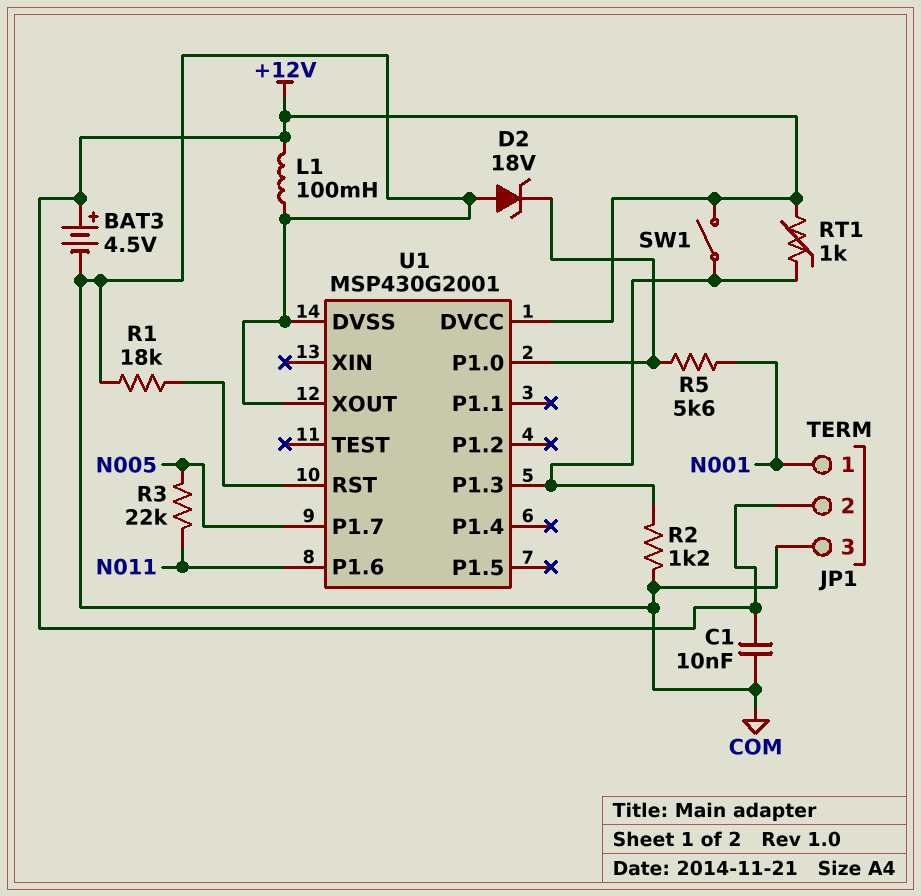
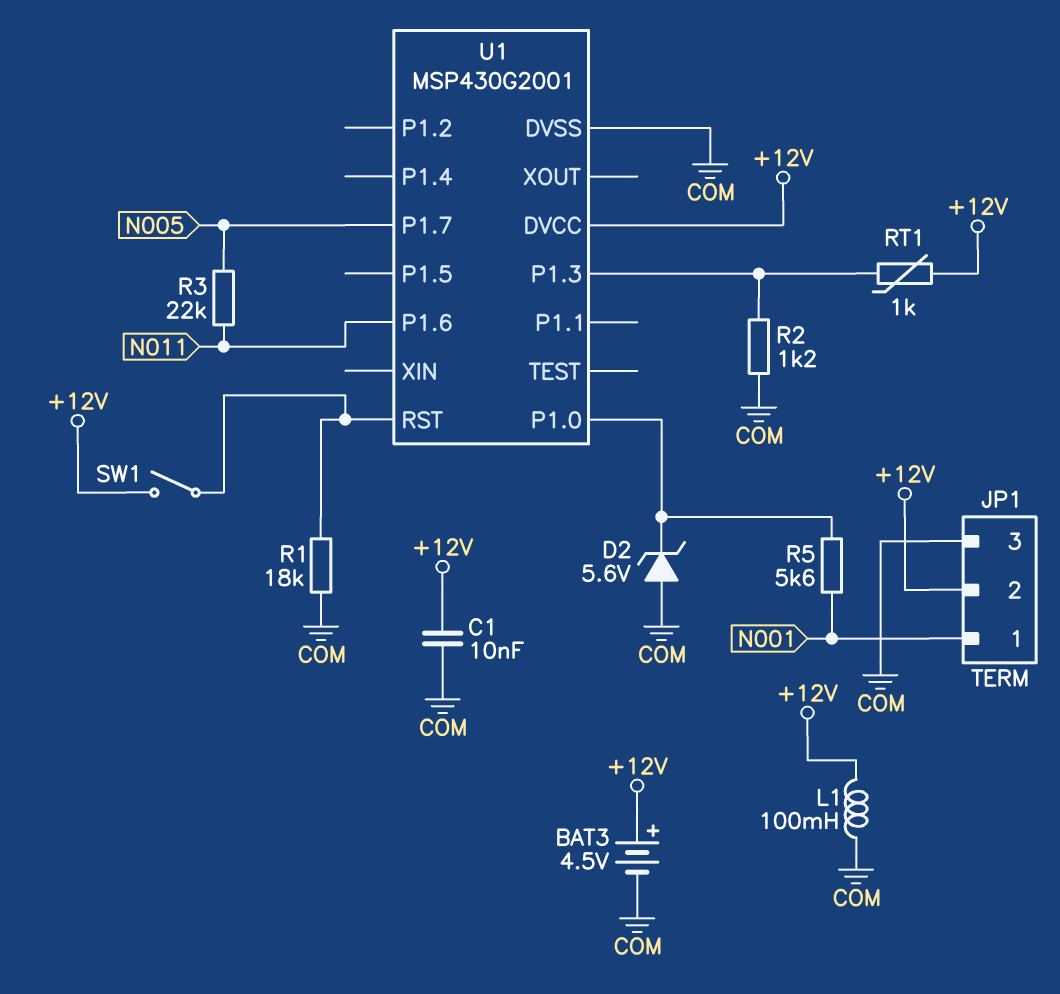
D2: zener 18V (A COM, K U1/P1.0) -> zener 5.6V (A COM, K U1/P1.0)
SW1: switch (+12V, U1/P1.3) -> switch (+12V, U1/RST)
U1 pin XOUT: COM -> none

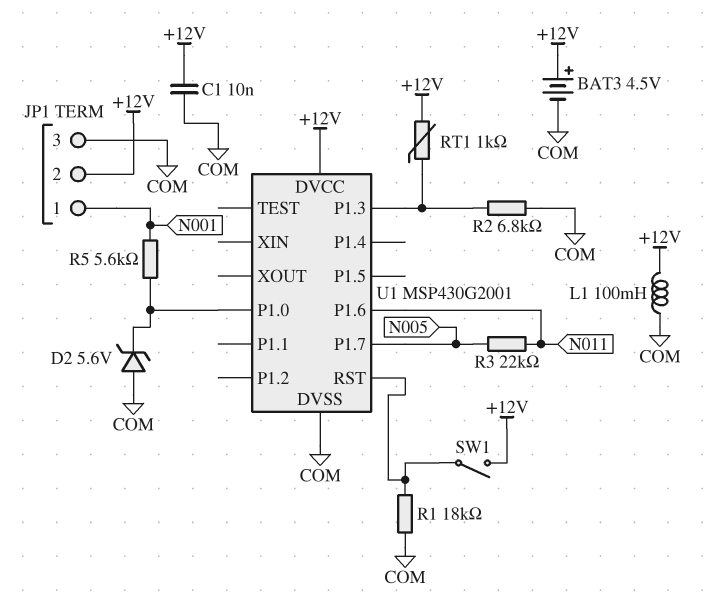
R2: 1.2k (COM, U1/P1.3) -> 6.8k (COM, U1/P1.3)

